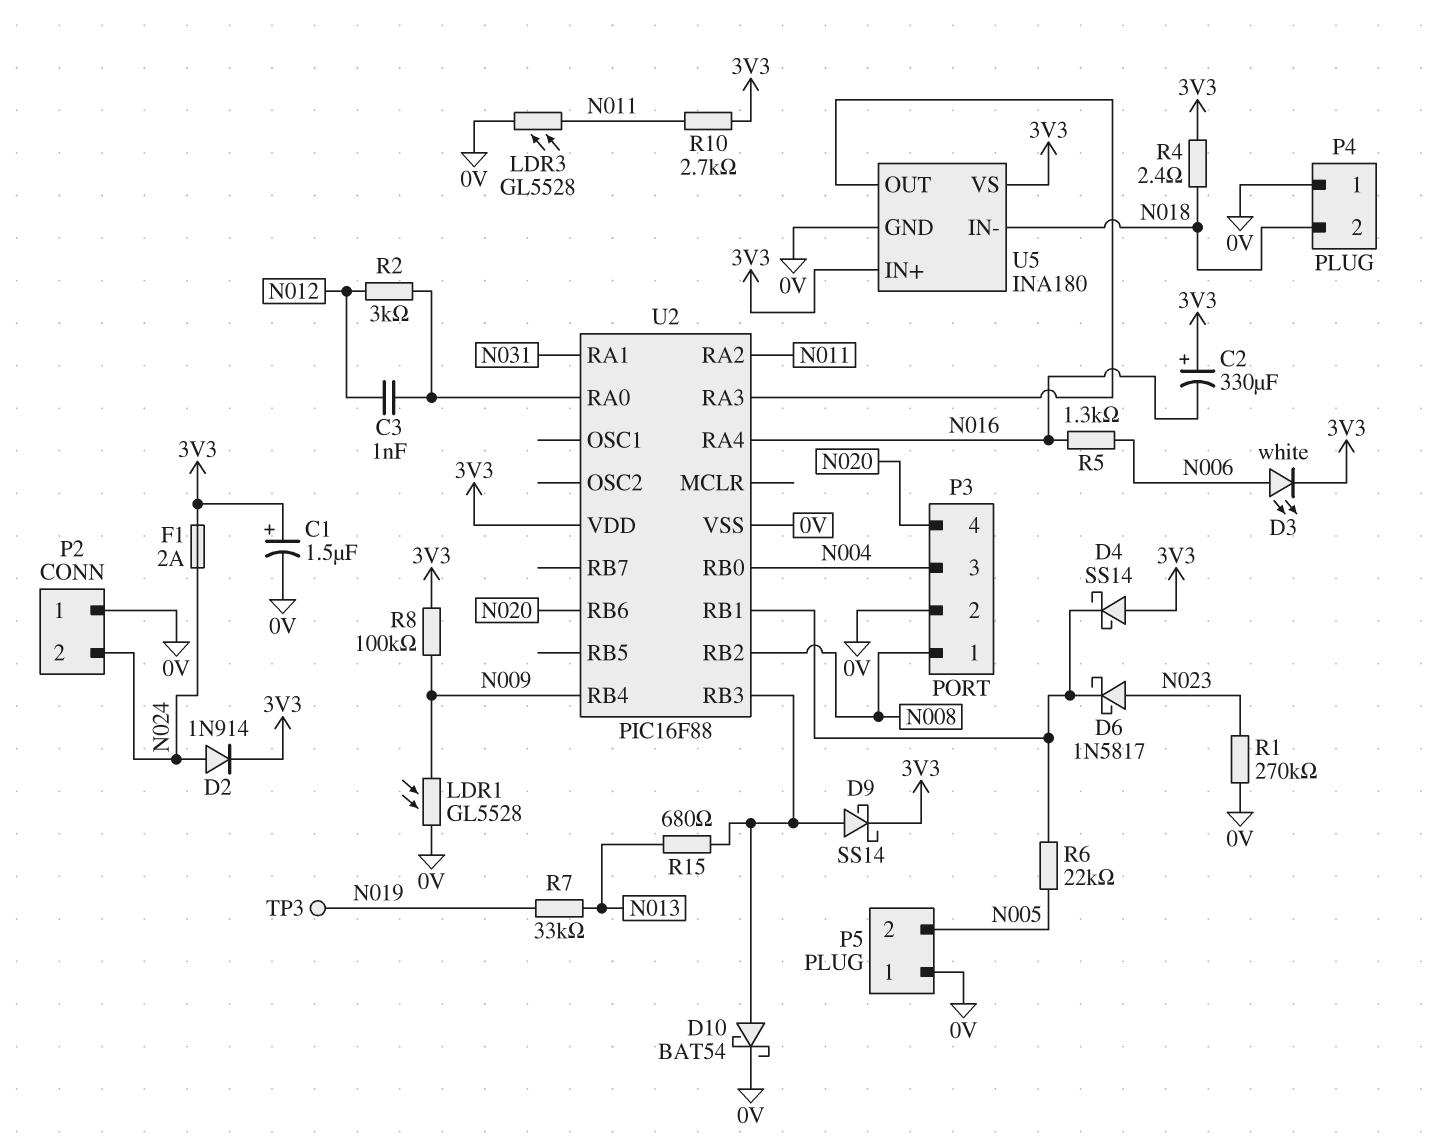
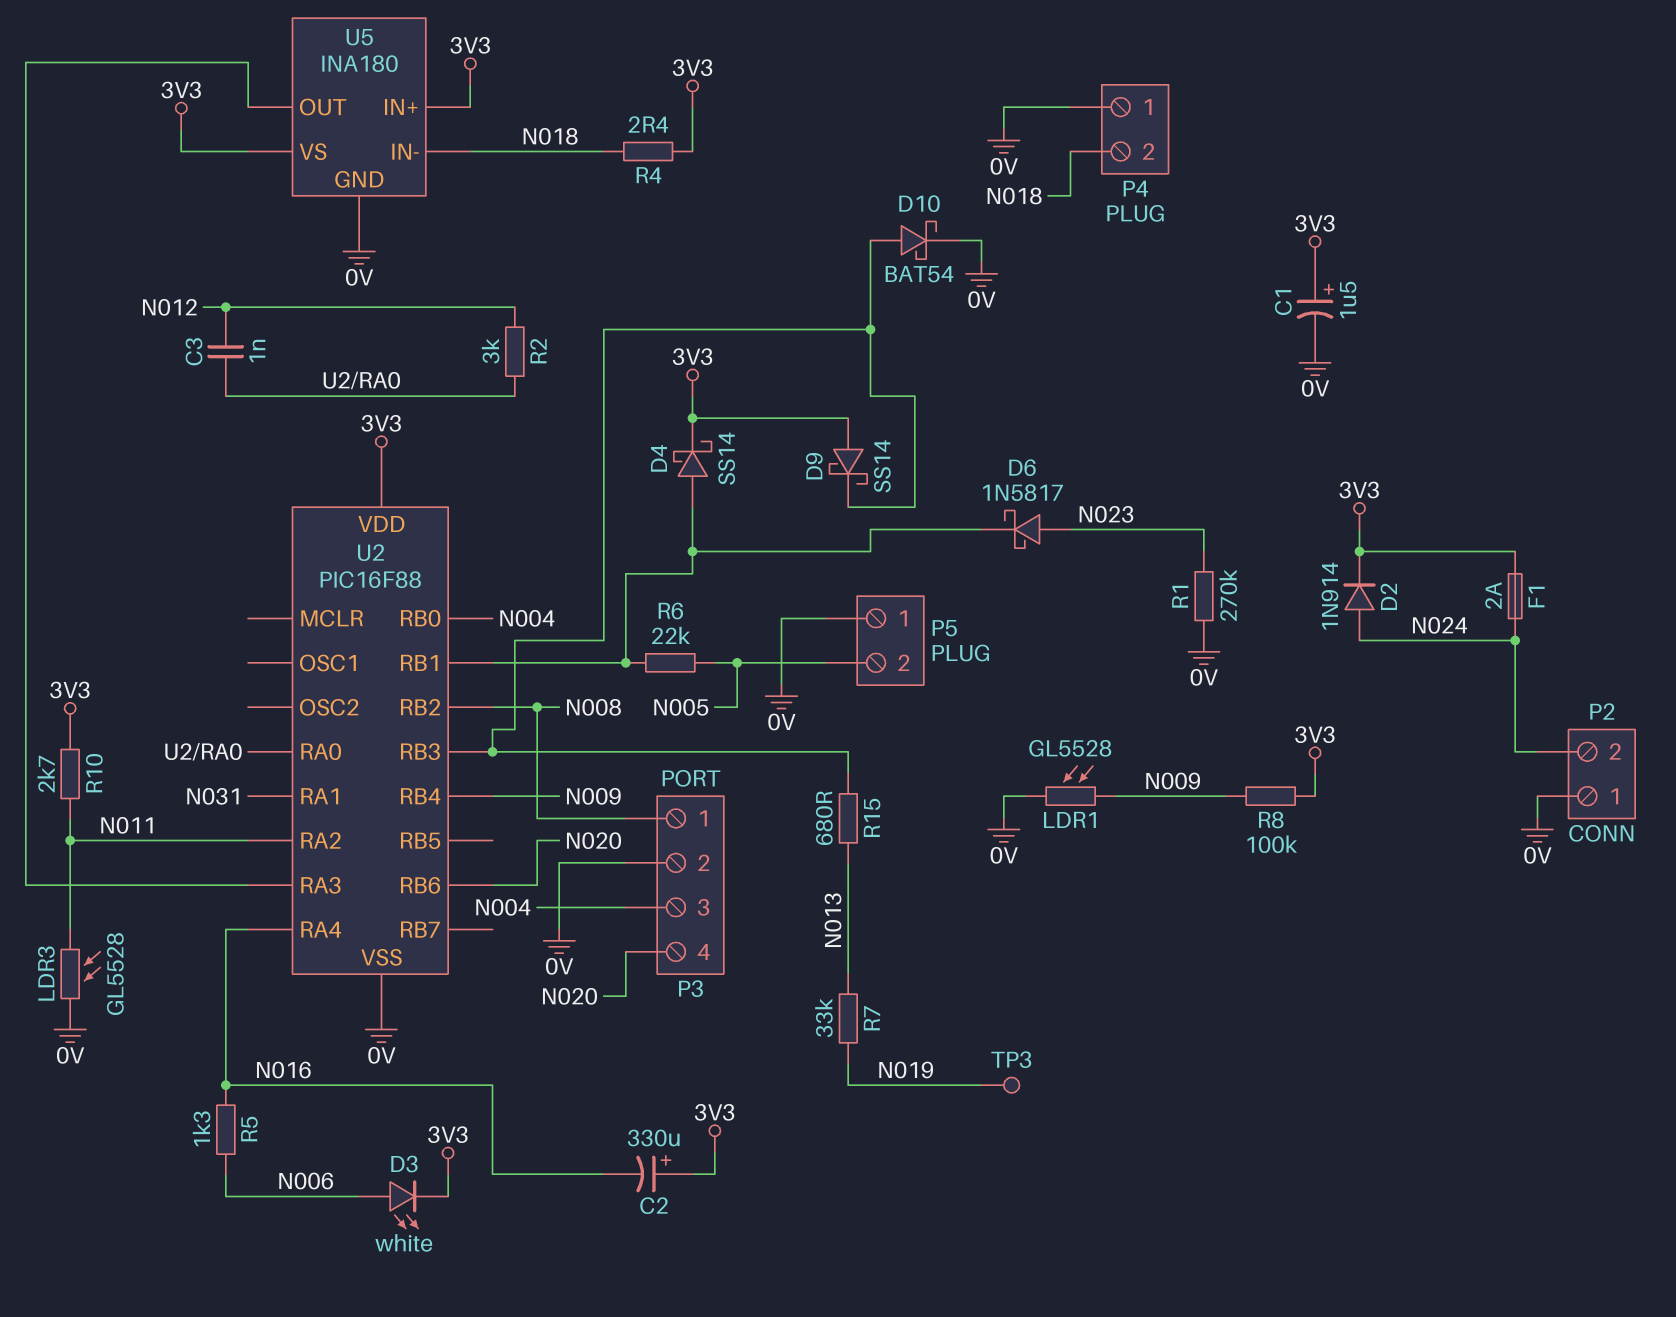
D4: schottky SS14 (A 3V3, K U2/RB1) -> schottky SS14 (A U2/RB1, K 3V3)
D9: schottky SS14 (A U2/RB3, K 3V3) -> schottky SS14 (A 3V3, K U2/RB3)

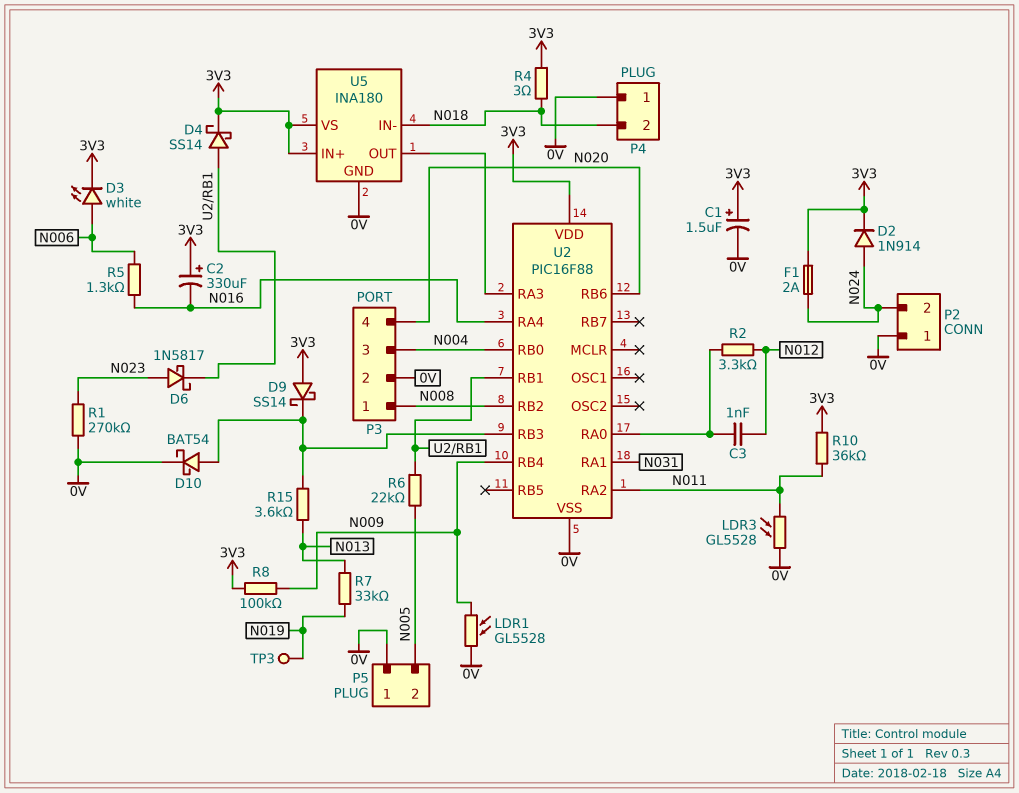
R2: 3k (N012, U2/RA0) -> 3.3k (N012, U2/RA0)
R4: 2.4 (3V3, N018) -> 3 (3V3, N018)
R10: 2.7k (3V3, N011) -> 36k (3V3, N011)
R15: 680 (N013, U2/RB3) -> 3.6k (N013, U2/RB3)

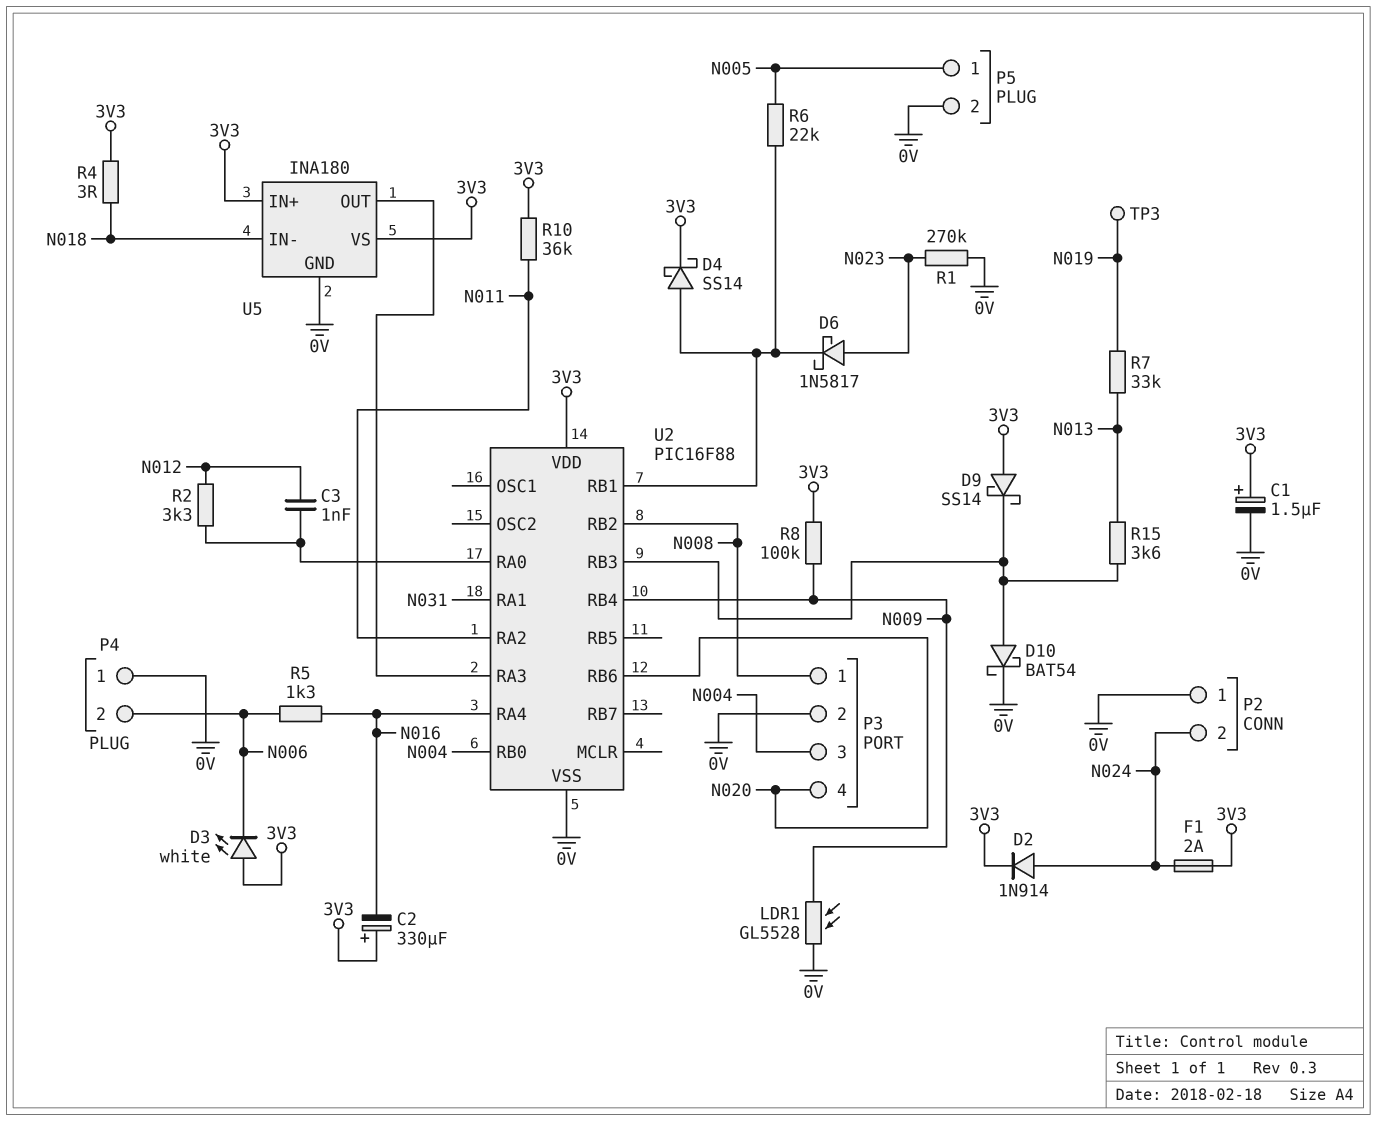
D3: LED white (A N006, K 3V3) -> LED white (A 3V3, K N006)
LDR3: GL5528 (0V, N011) -> none
P4 pin 2: N018 -> N006
P5 pin 1: 0V -> N005
P5 pin 2: N005 -> 0V

